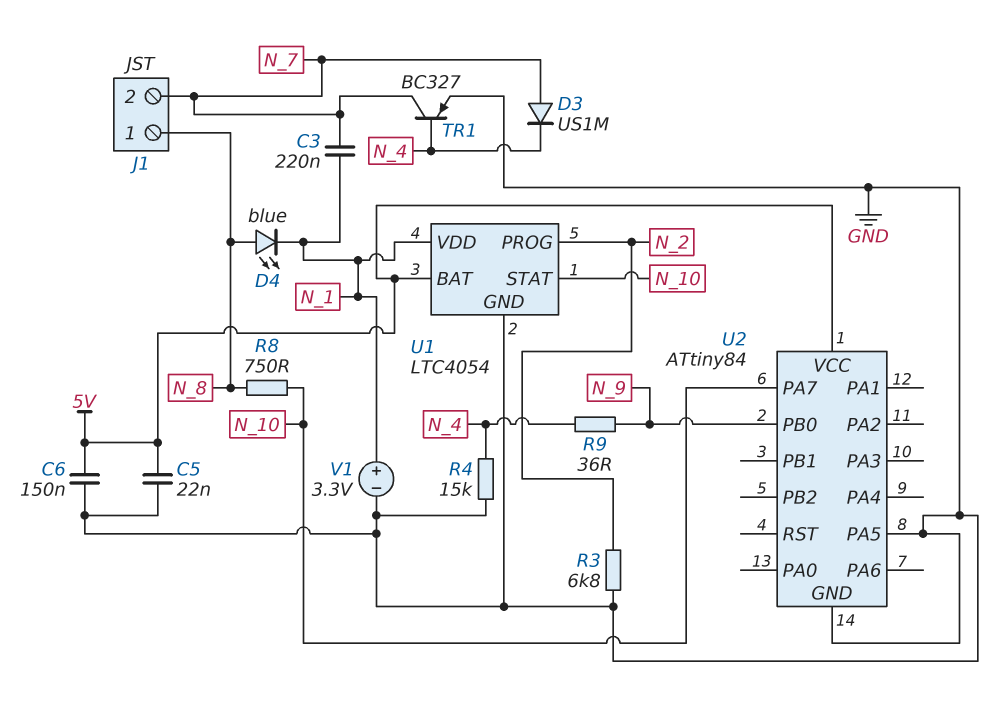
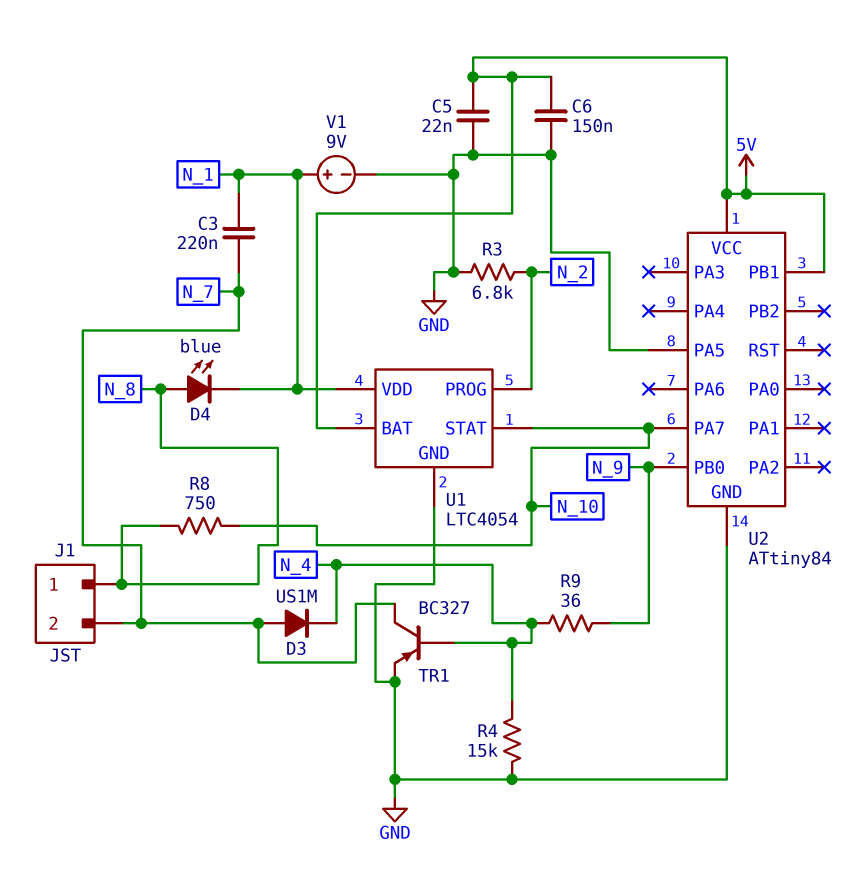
U2 pin PB1: none -> 5V
V1: 3.3V (plus N_1, minus GND) -> 9V (plus N_1, minus GND)

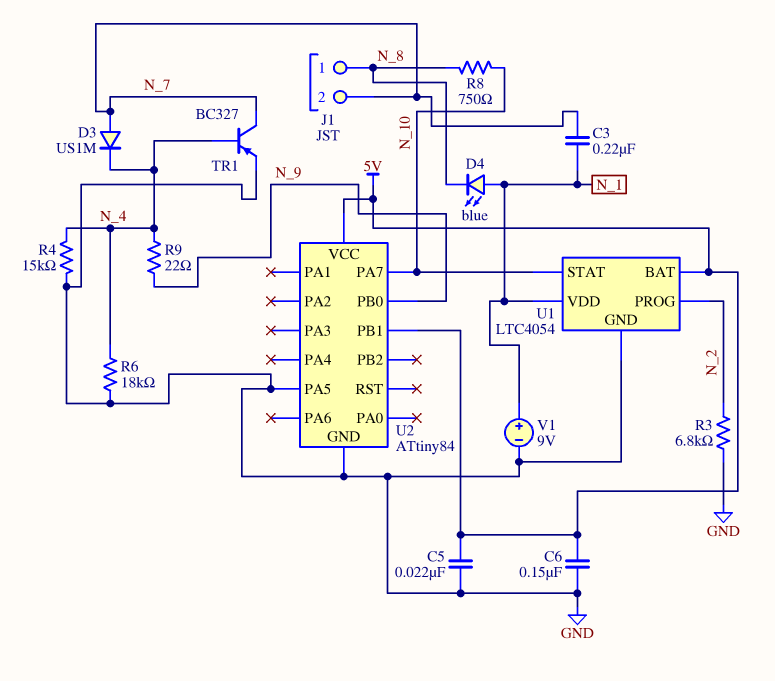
D4: LED blue (A N_8, K N_1) -> LED blue (A N_1, K N_8)
R6: none -> 18k (GND, N_4)
R9: 36 (N_4, N_9) -> 22 (N_4, N_9)

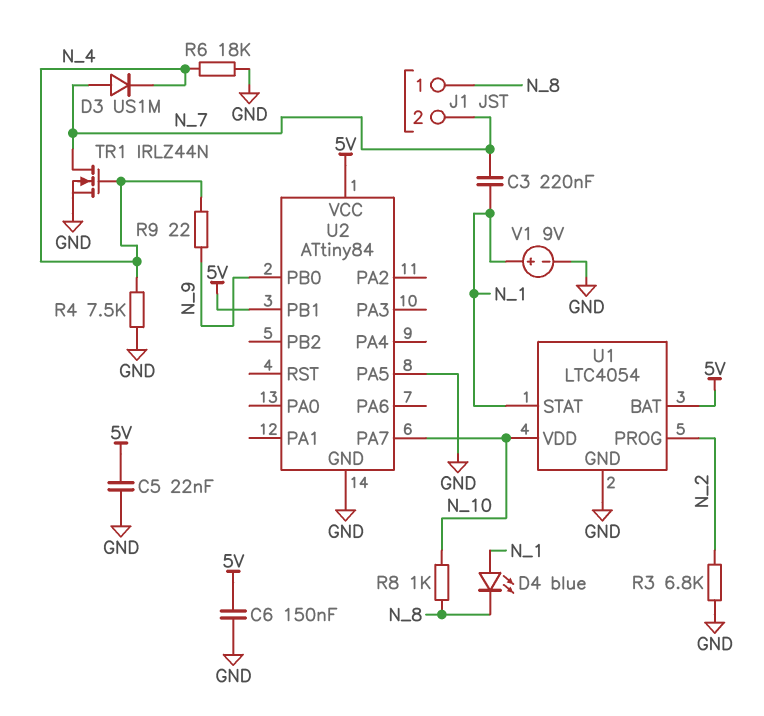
R4: 15k (GND, N_4) -> 7.5k (GND, N_4)
R8: 750 (N_8, N_10) -> 1k (N_8, N_10)
TR1: PNP BC327 (B N_4, C N_7, E GND) -> NMOS IRLZ44N (G N_4, D N_7, S GND)
U1 pin STAT: N_10 -> N_1
U1 pin VDD: N_1 -> N_10

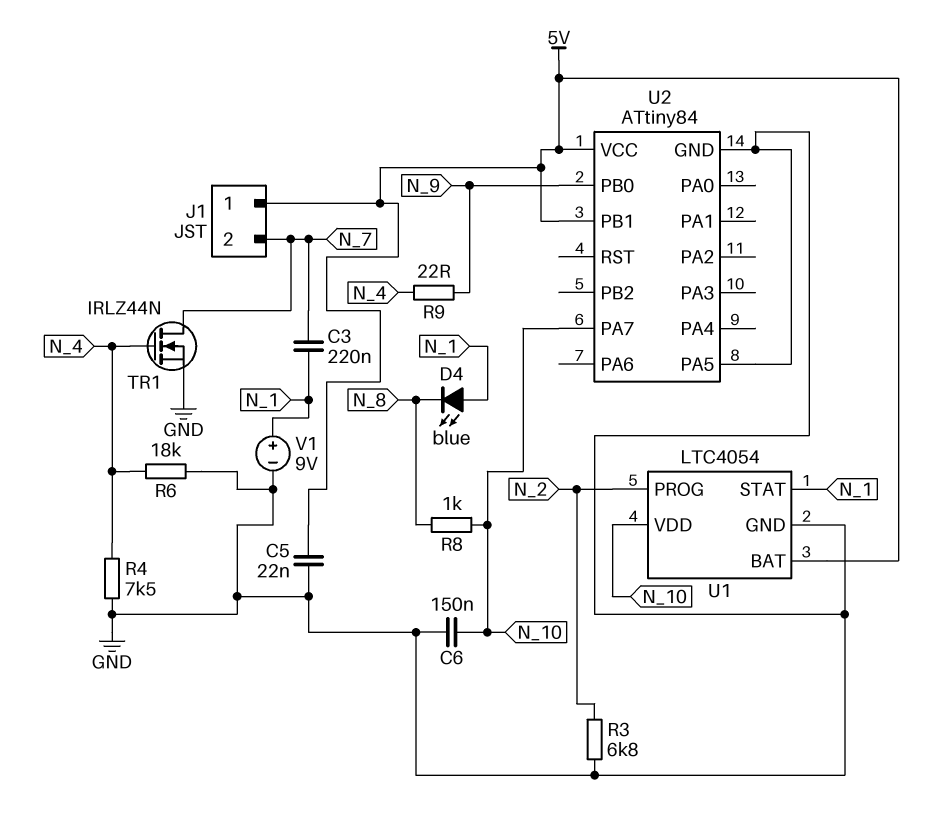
C6: 150nF (5V, GND) -> 150nF (GND, N_10)
D3: diode US1M (A N_7, K N_4) -> none
J1 pin 1: N_8 -> 5V

